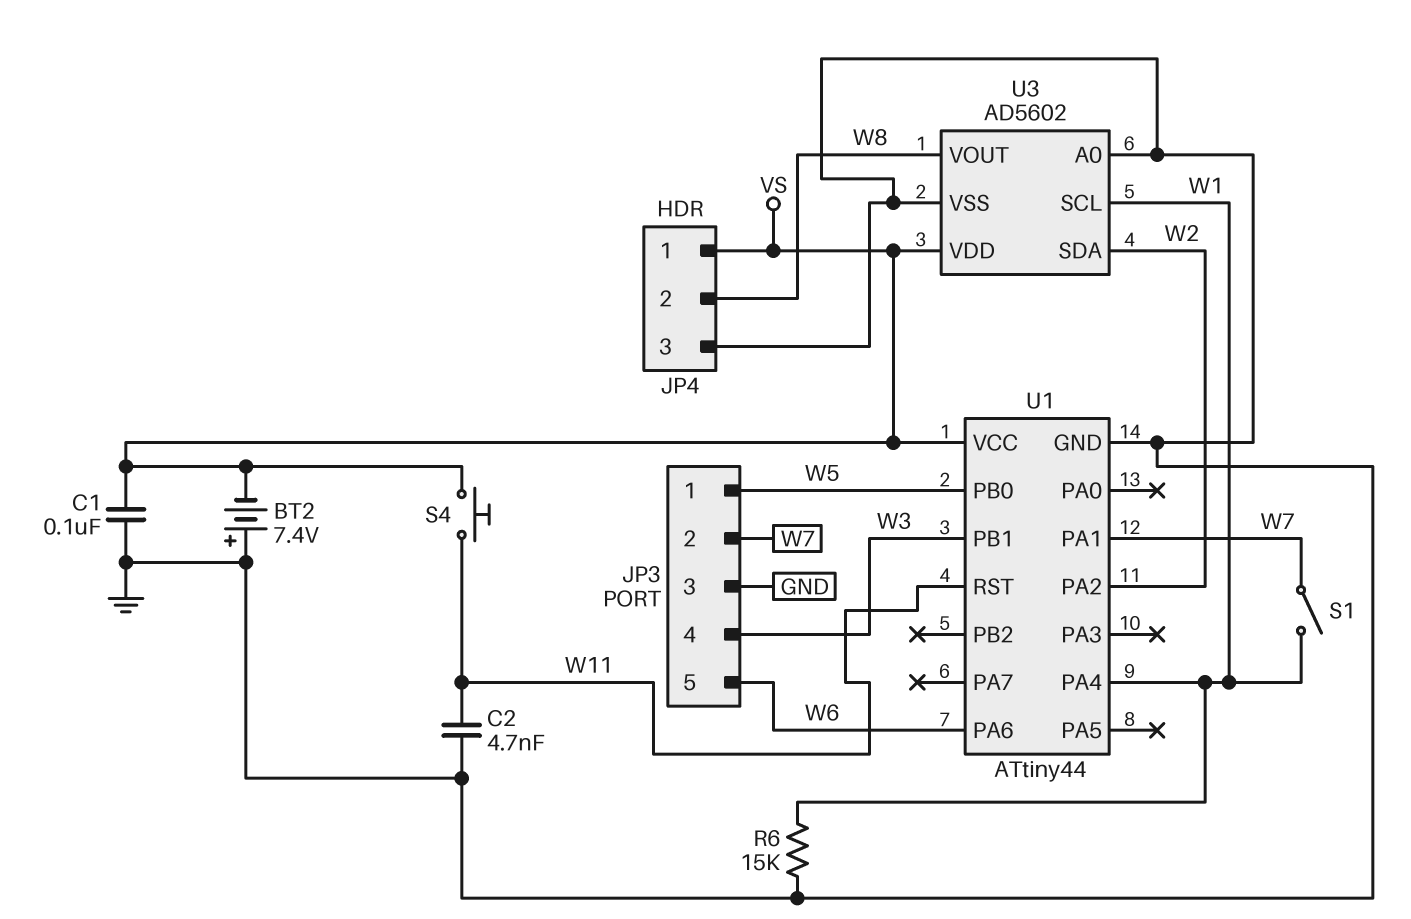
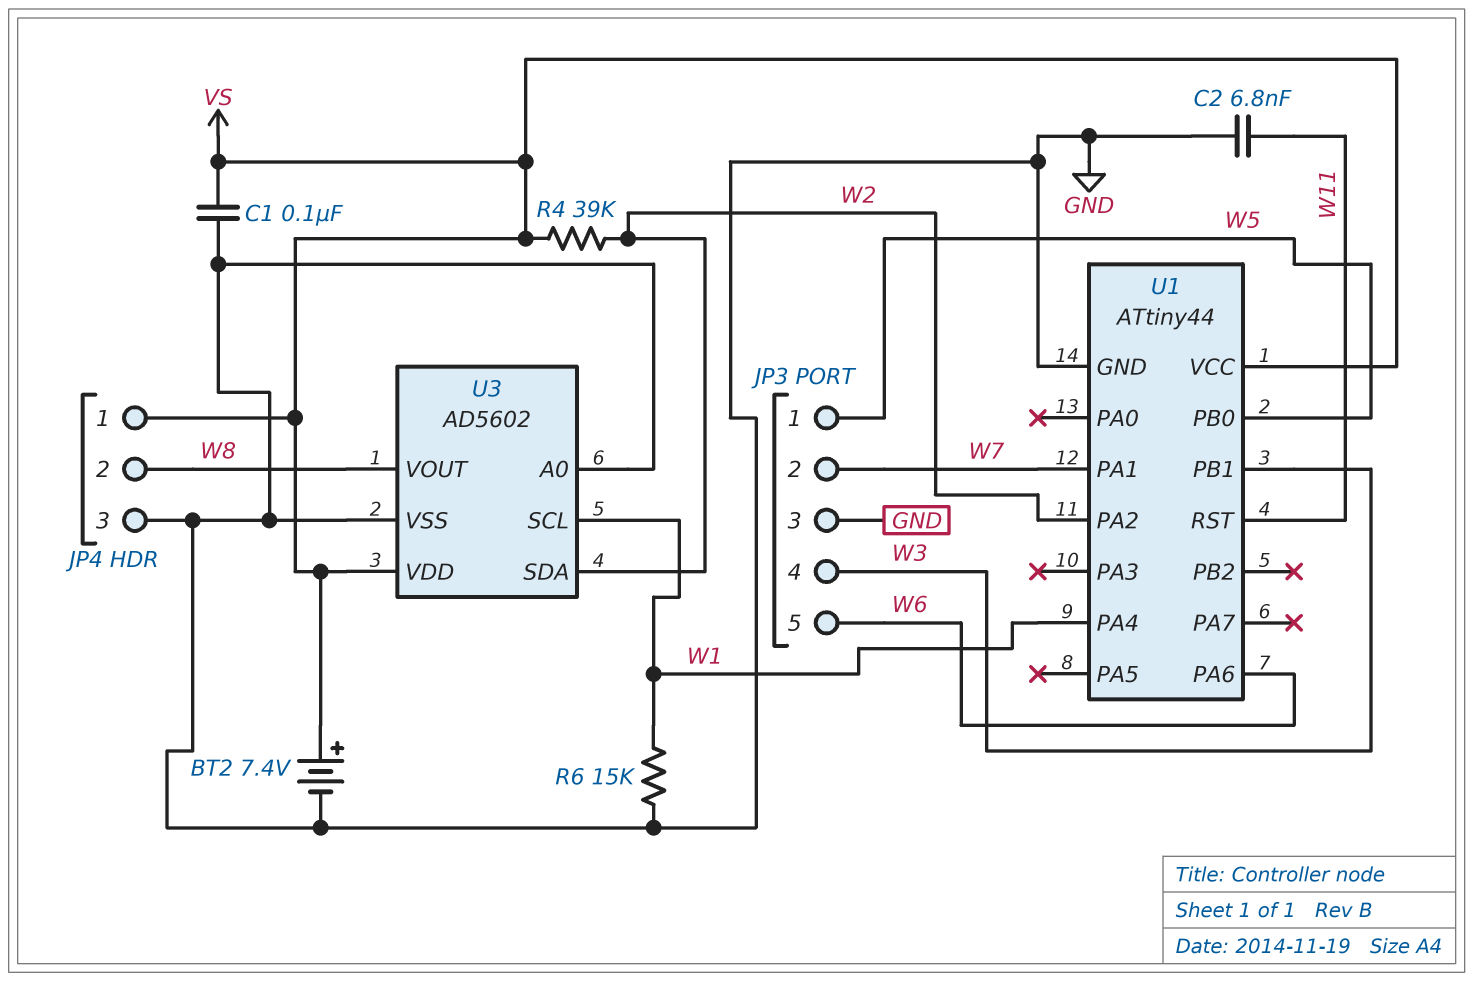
BT2: 7.4V (plus GND, minus VS) -> 7.4V (plus VS, minus GND)
C2: 4.7nF (GND, W11) -> 6.8nF (GND, W11)
R4: none -> 39k (VS, W2)
S1: switch (W1, W7) -> none
S4: button (VS, W11) -> none

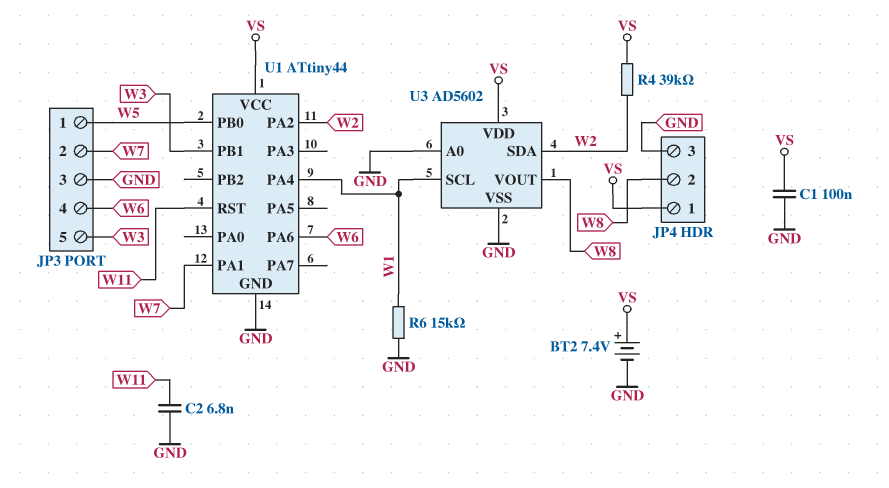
JP3 pin 4: W3 -> W6
JP3 pin 5: W6 -> W3

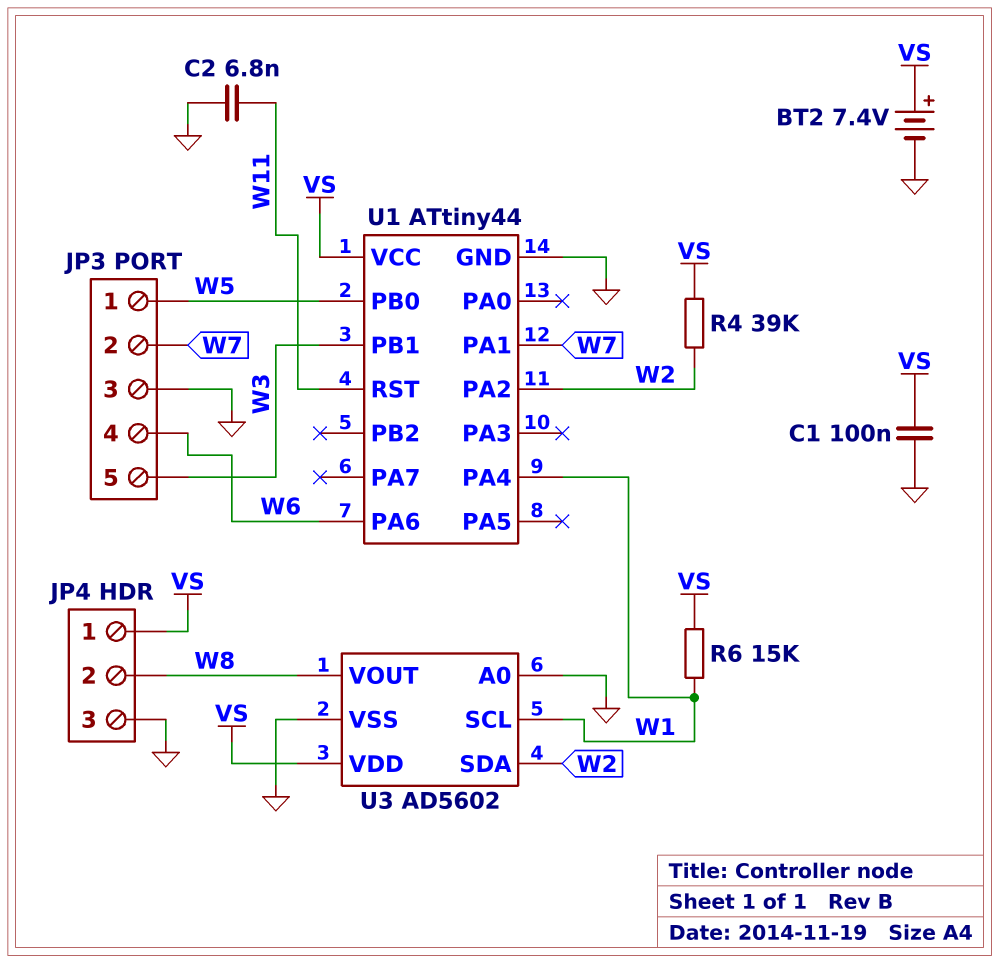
R6: 15k (GND, W1) -> 15k (VS, W1)

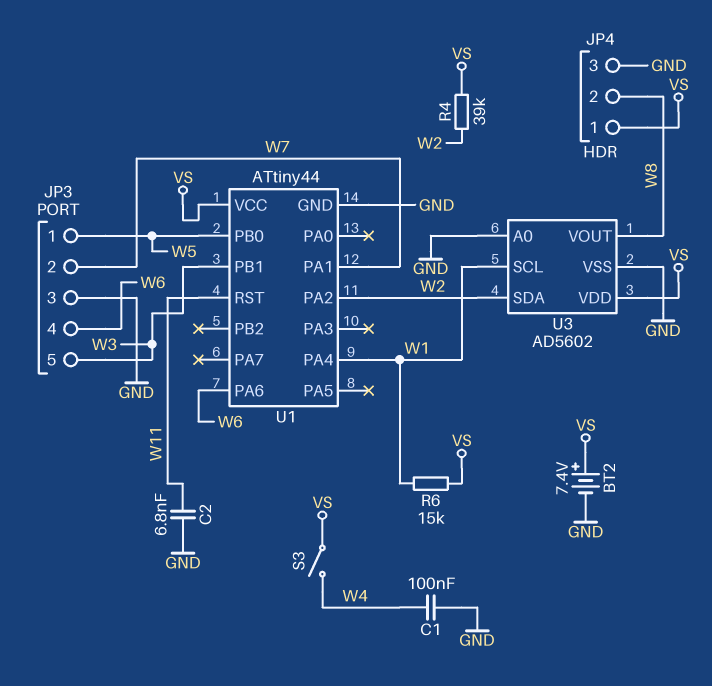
C1: 100nF (GND, VS) -> 100nF (GND, W4)
S3: none -> switch (VS, W4)

